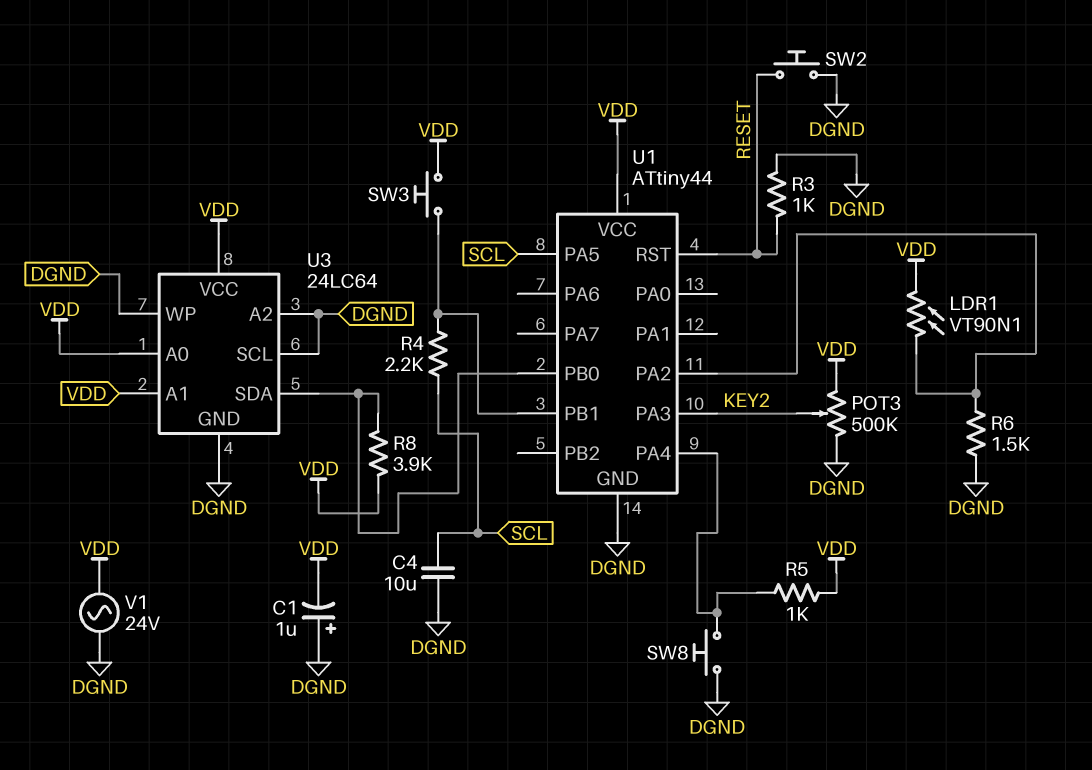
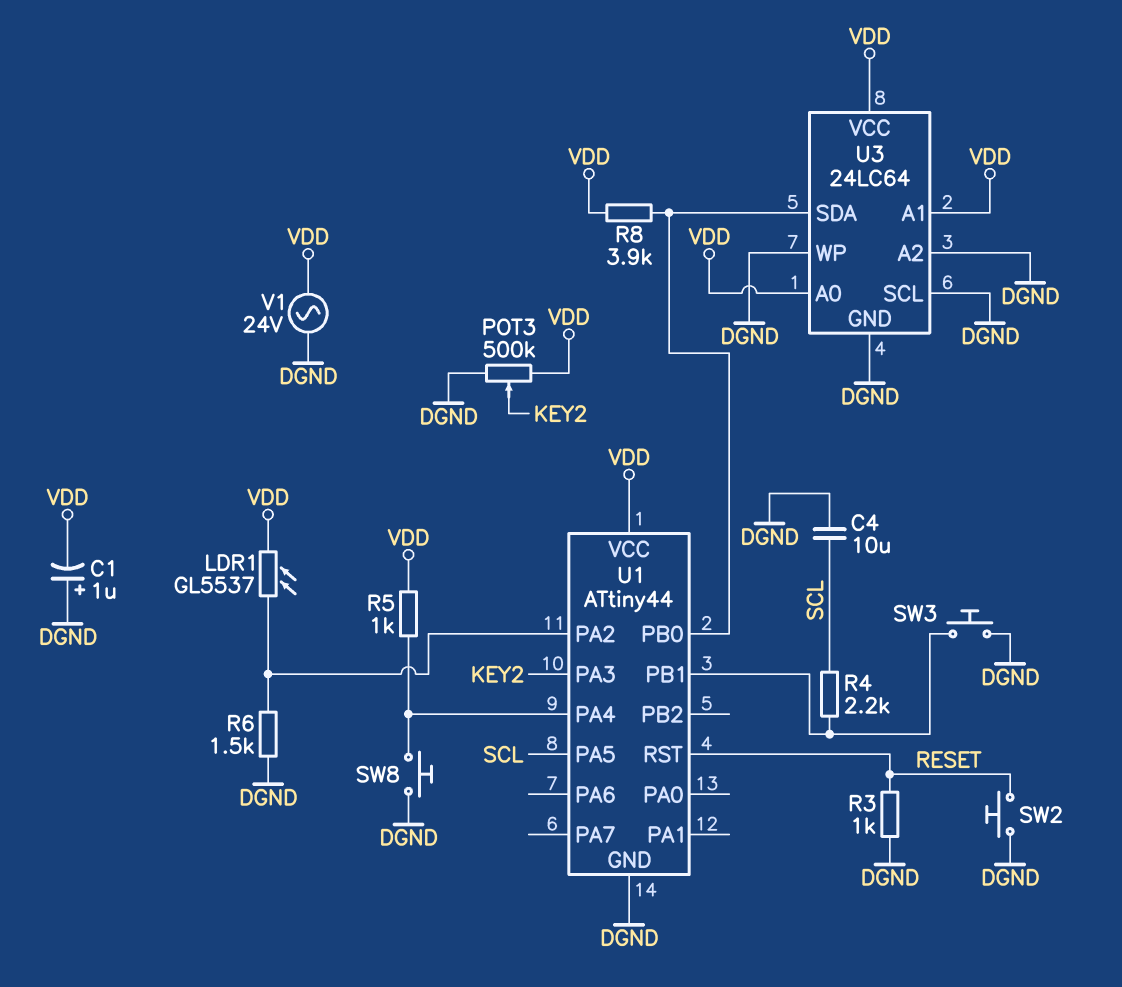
LDR1: VT90N1 (U1/PA2, VDD) -> GL5537 (U1/PA2, VDD)
SW3: button (U1/PB1, VDD) -> button (DGND, U1/PB1)

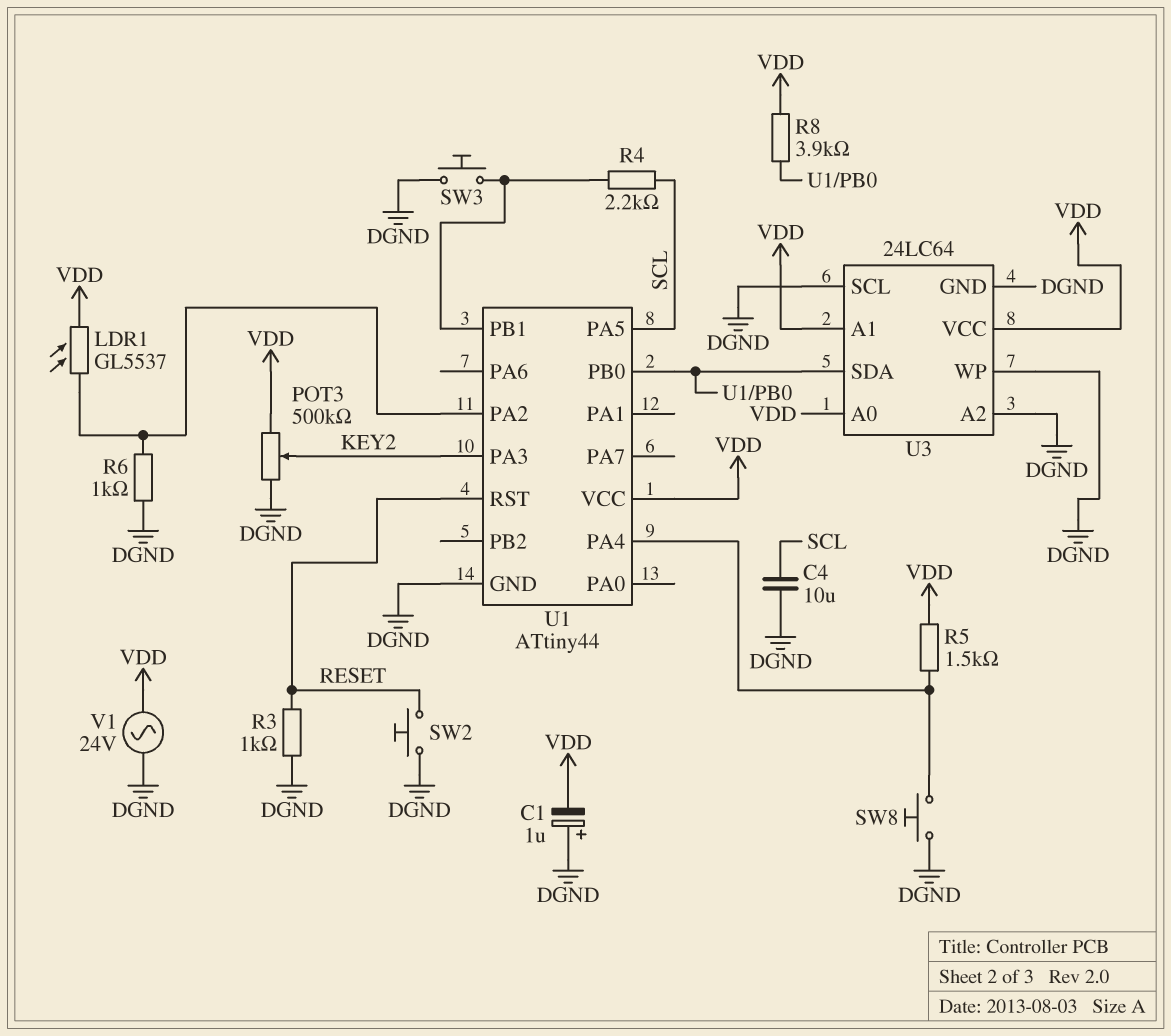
R5: 1k (U1/PA4, VDD) -> 1.5k (U1/PA4, VDD)
R6: 1.5k (DGND, U1/PA2) -> 1k (DGND, U1/PA2)

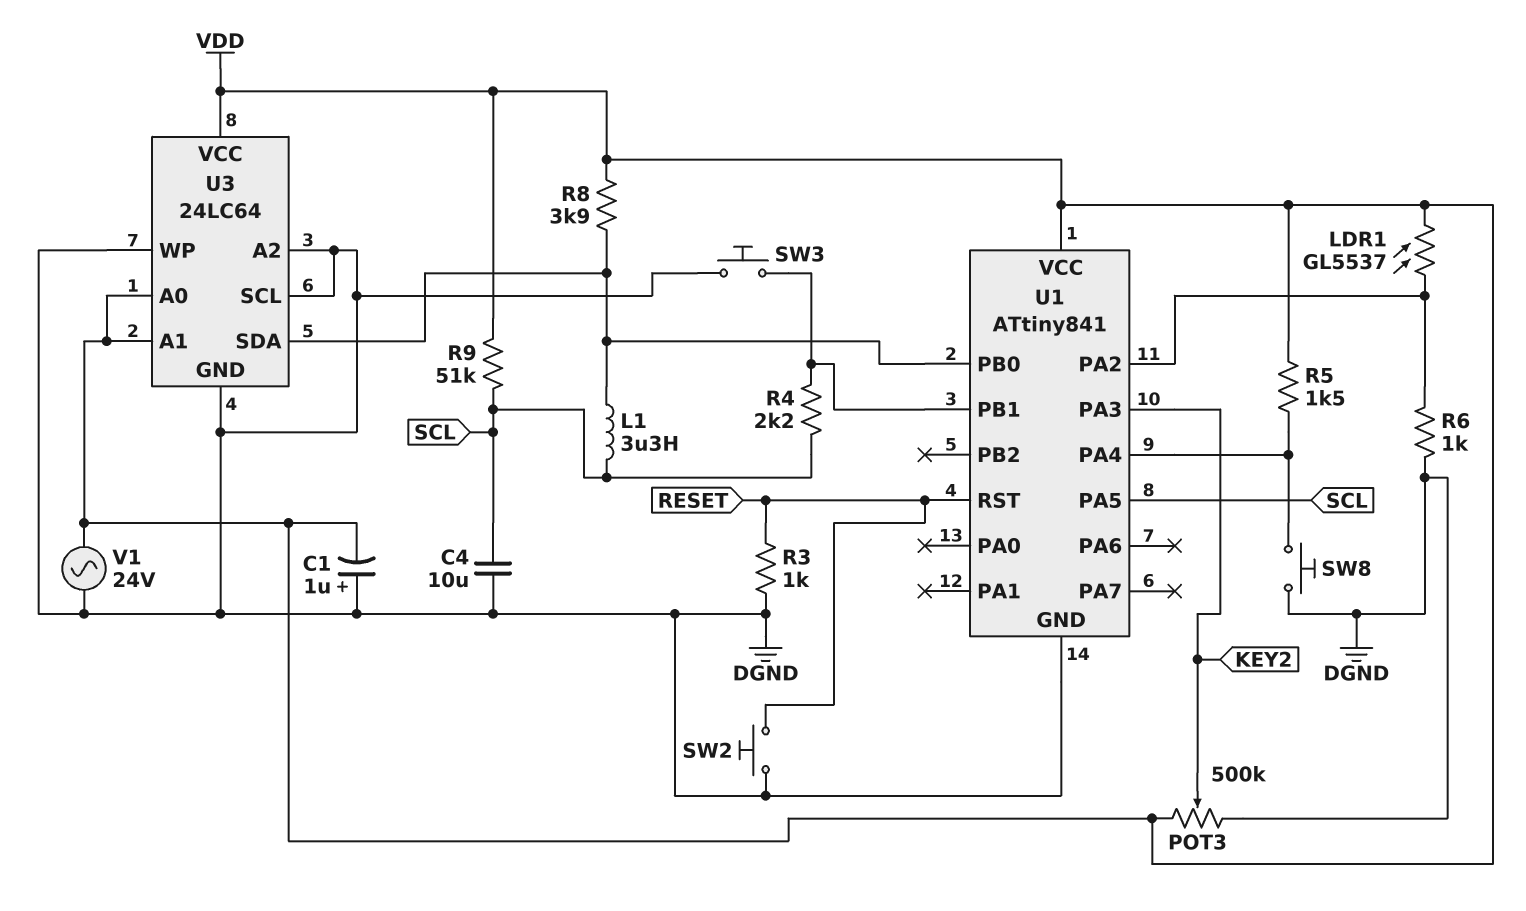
L1: none -> 3.3uH (SCL, U1/PB0)
R9: none -> 51k (SCL, VDD)
U1: ATtiny44 -> ATtiny841

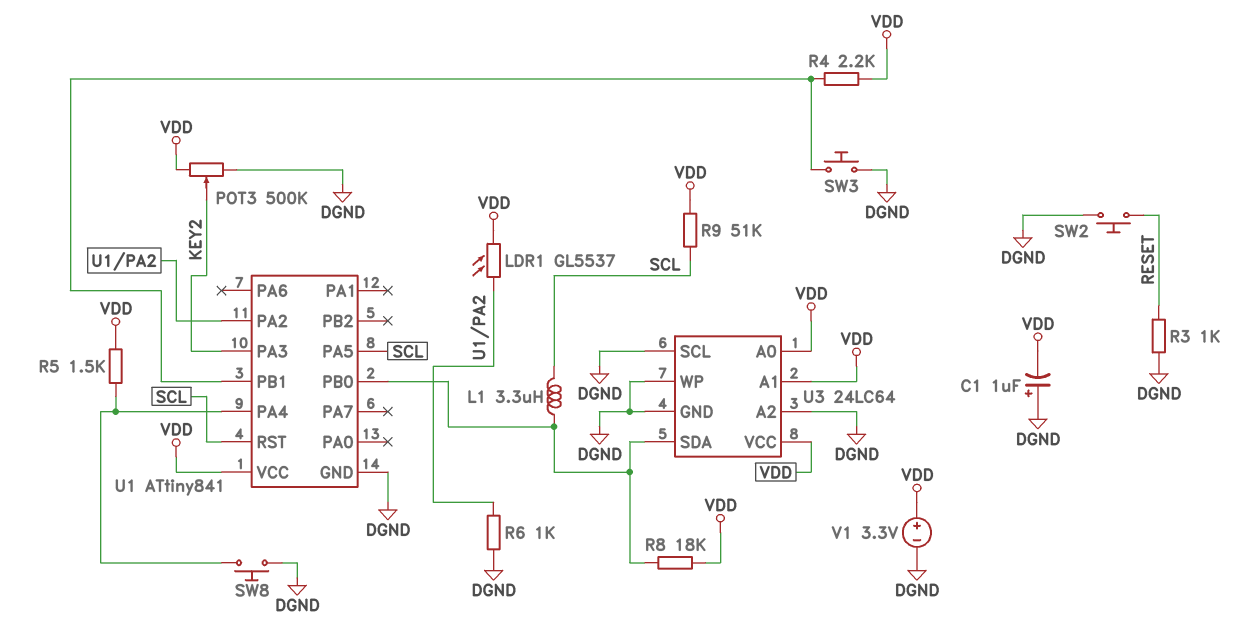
C4: 10uF (DGND, SCL) -> none
R4: 2.2k (SCL, U1/PB1) -> 2.2k (U1/PB1, VDD)
R8: 3.9k (U1/PB0, VDD) -> 18k (U1/PB0, VDD)
U1 pin RST: RESET -> SCL
V1: AC 24V (DGND, VDD) -> 3.3V (plus VDD, minus DGND)

